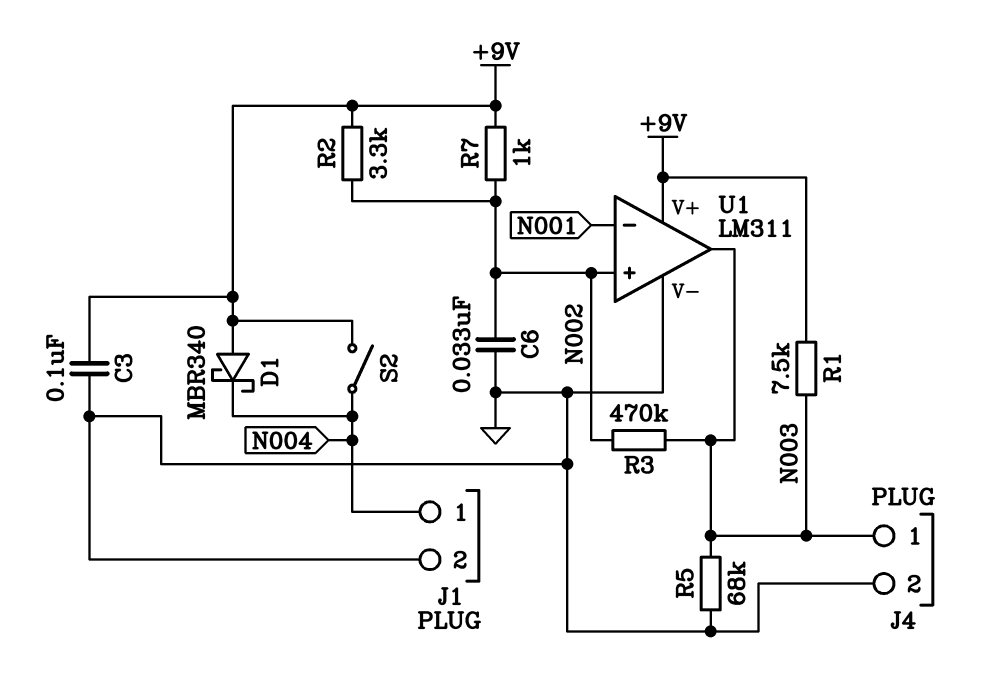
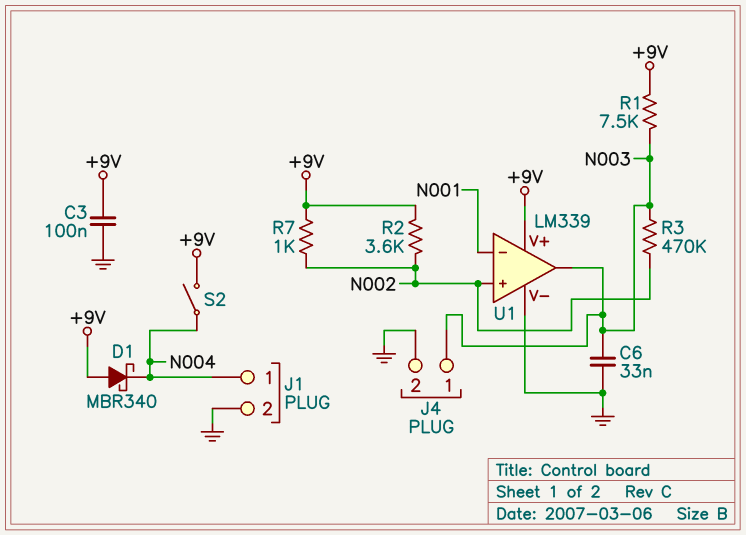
C6: 33nF (GND, N002) -> 33nF (GND, N003)
R2: 3.3k (+9V, N002) -> 3.6k (+9V, N002)
R5: 68k (GND, N003) -> none
U1: LM311 -> LM339

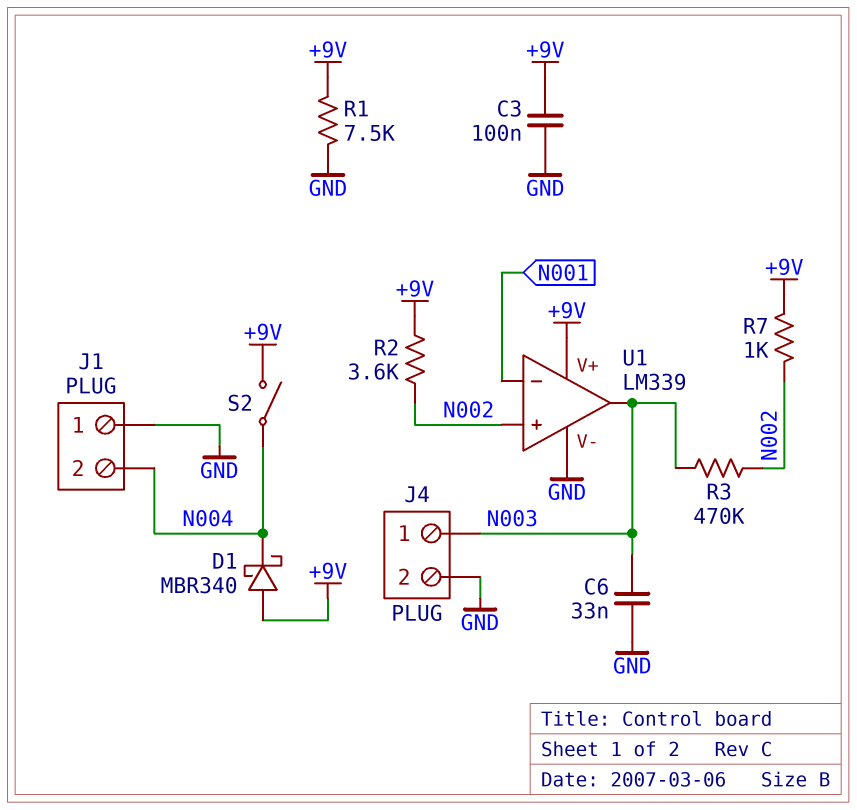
J1 pin 1: N004 -> GND
J1 pin 2: GND -> N004
R1: 7.5k (+9V, N003) -> 7.5k (+9V, GND)

